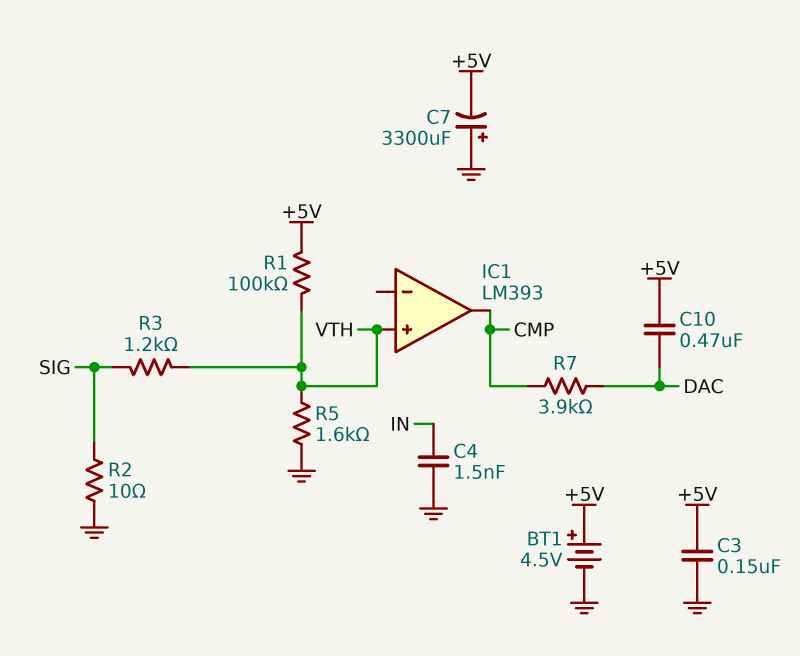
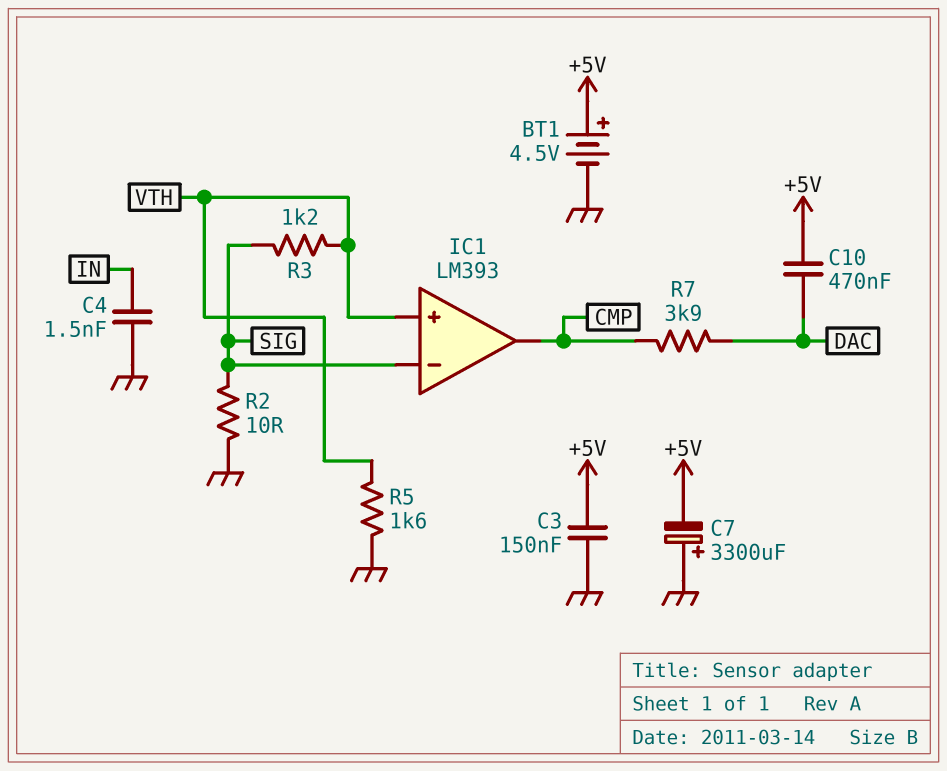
IC1 pin in-: none -> SIG
R1: 100k (+5V, VTH) -> none

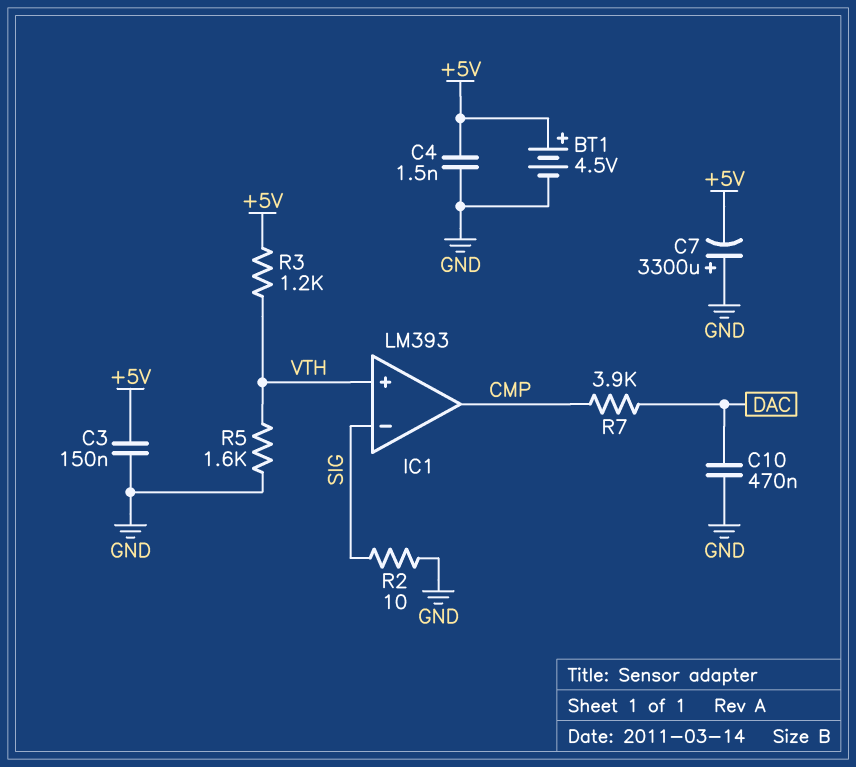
C4: 1.5nF (GND, IN) -> 1.5nF (+5V, GND)
C10: 470nF (+5V, DAC) -> 470nF (DAC, GND)
R3: 1.2k (SIG, VTH) -> 1.2k (+5V, VTH)

